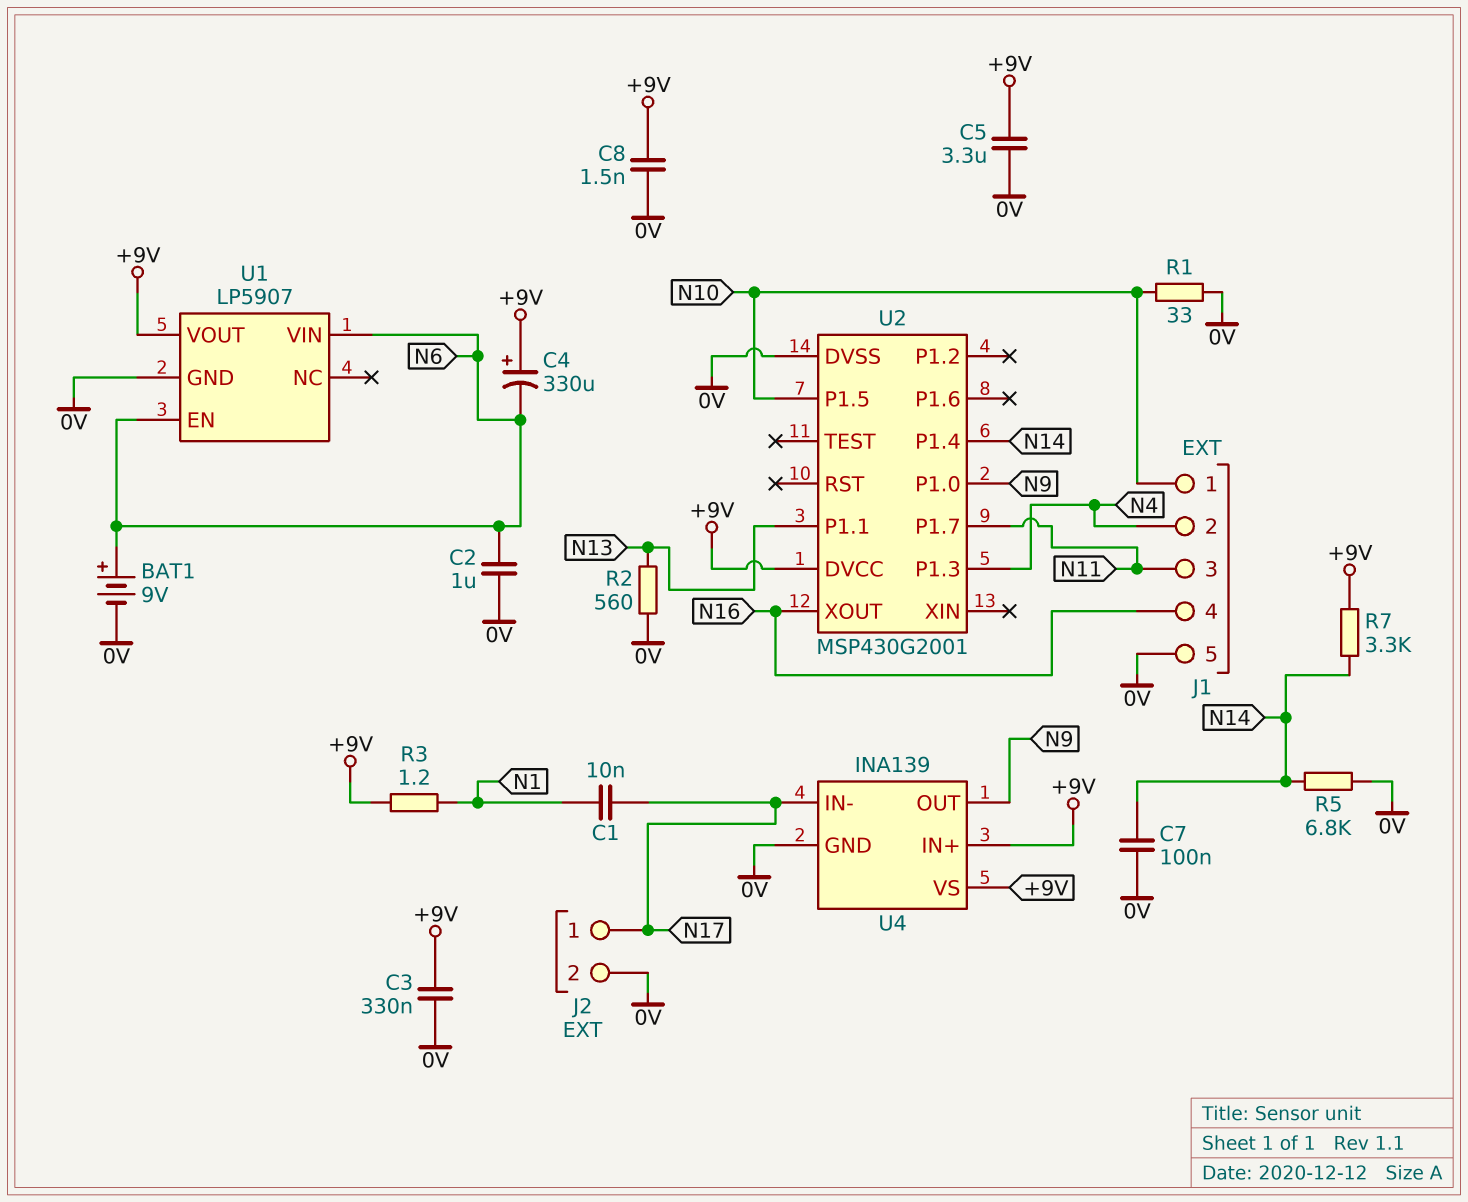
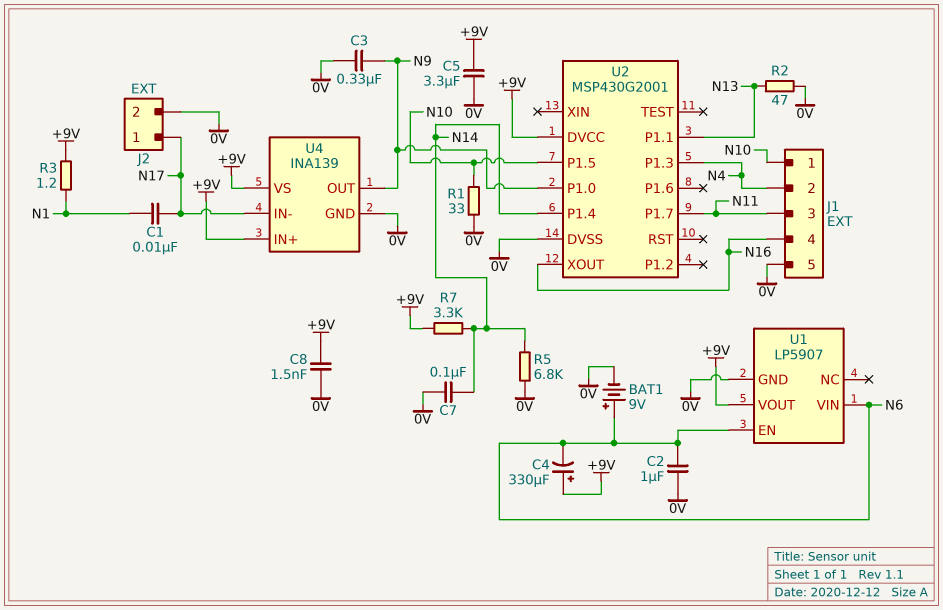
C3: 330nF (+9V, 0V) -> 330nF (0V, N9)
R2: 560 (0V, N13) -> 47 (0V, N13)

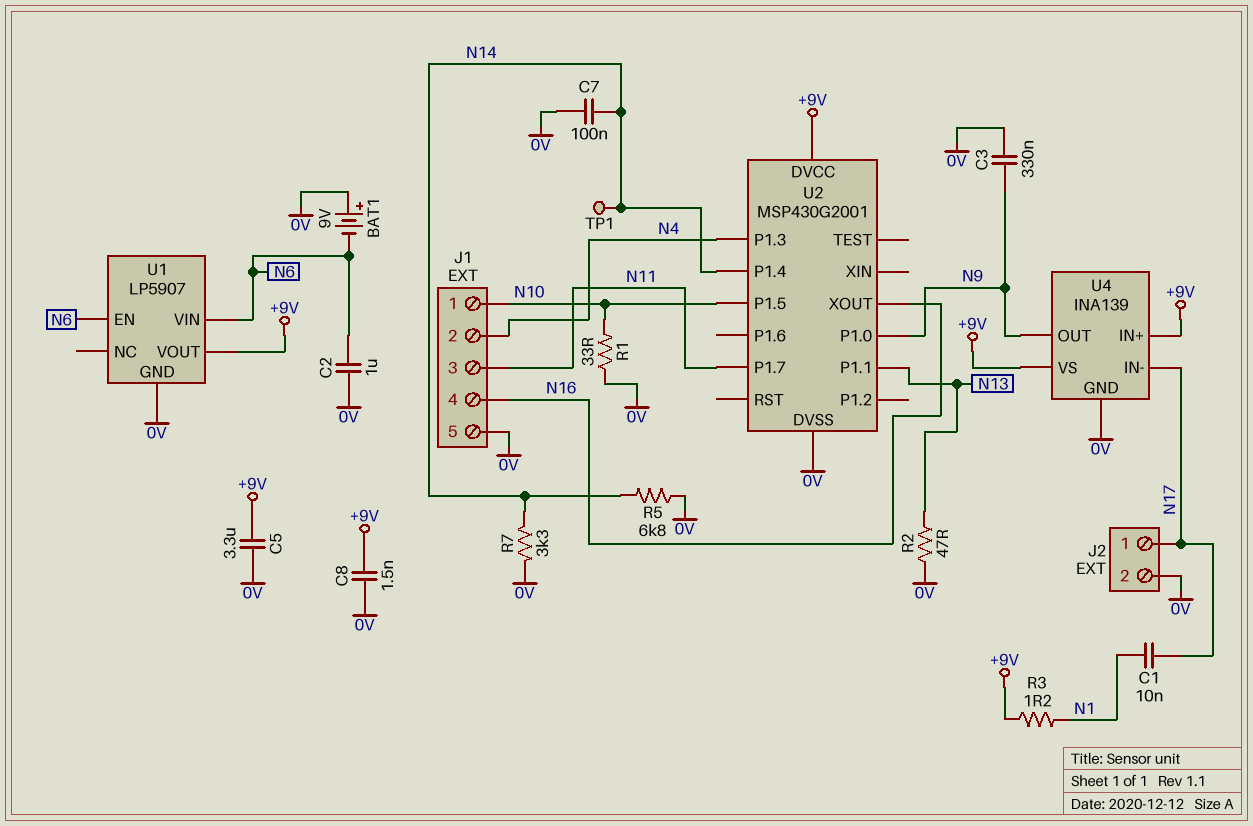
BAT1: 9V (plus N6, minus 0V) -> 9V (plus 0V, minus N6)
C4: 330uF (plus +9V, minus N6) -> none
R7: 3.3k (+9V, N14) -> 3.3k (0V, N14)
TP1: none -> test point (N14)

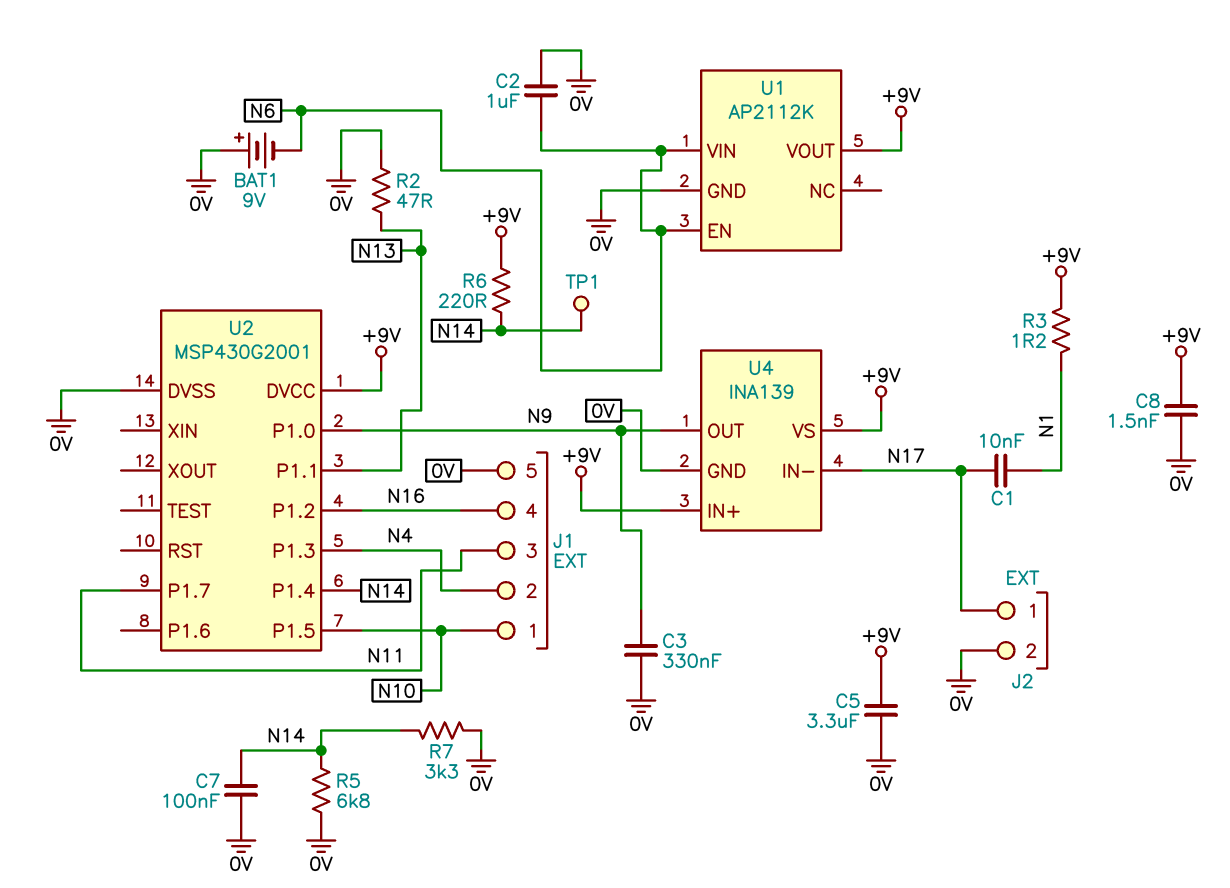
R1: 33 (0V, N10) -> none
R6: none -> 220 (+9V, N14)
U1: LP5907 -> AP2112K
U2 pin P1.2: none -> N16
U2 pin XOUT: N16 -> none

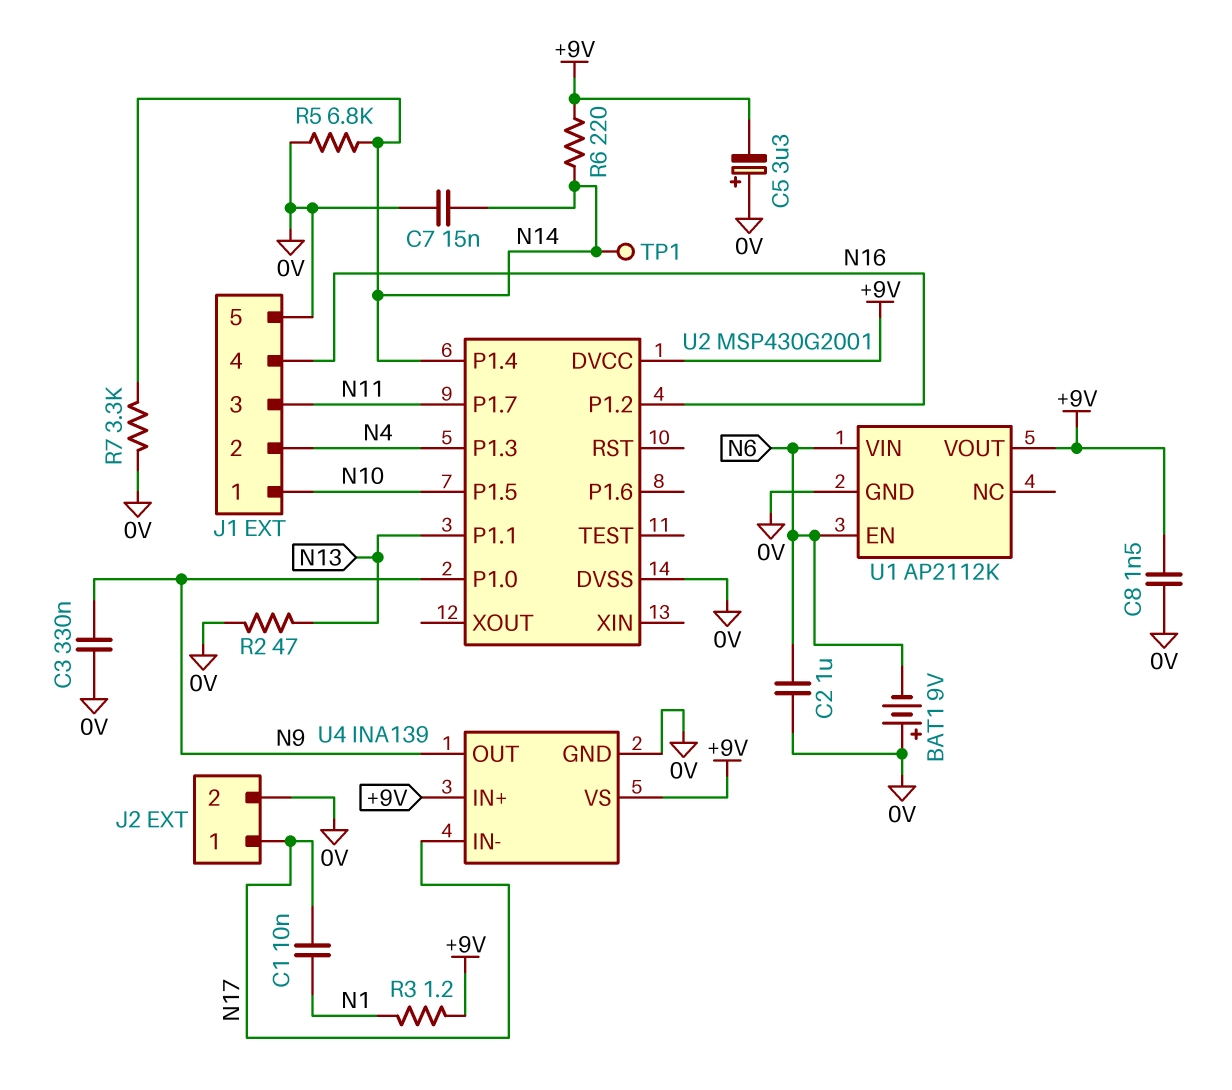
C5: 3.3uF (+9V, 0V) -> 3.3uF (plus 0V, minus +9V)
C7: 100nF (0V, N14) -> 15nF (0V, N14)

